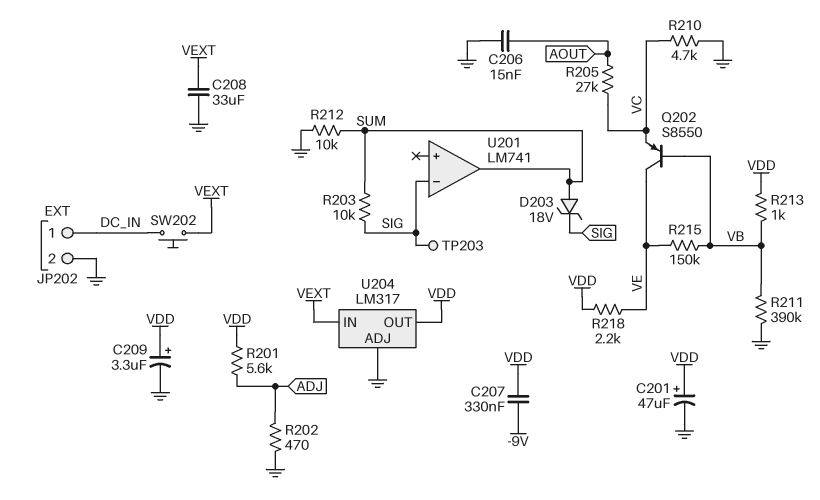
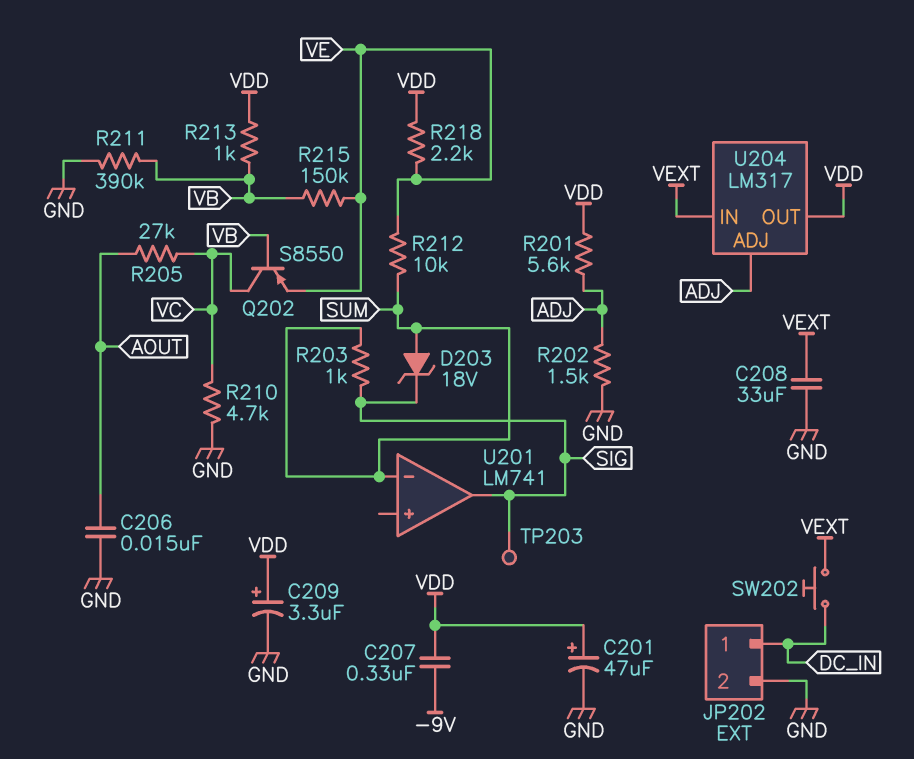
Q202: PNP S8550 (B VB, C VE, E VC) -> PNP S8550 (B VB, C VC, E VE)
R202: 470 (ADJ, GND) -> 1.5k (ADJ, GND)
R203: 10k (SIG, SUM) -> 1k (SIG, SUM)
R212: 10k (GND, SUM) -> 10k (SUM, VE)
U201 pin in-: SIG -> SUM
U201 pin out: SUM -> SIG
U204 pin ADJ: GND -> ADJ

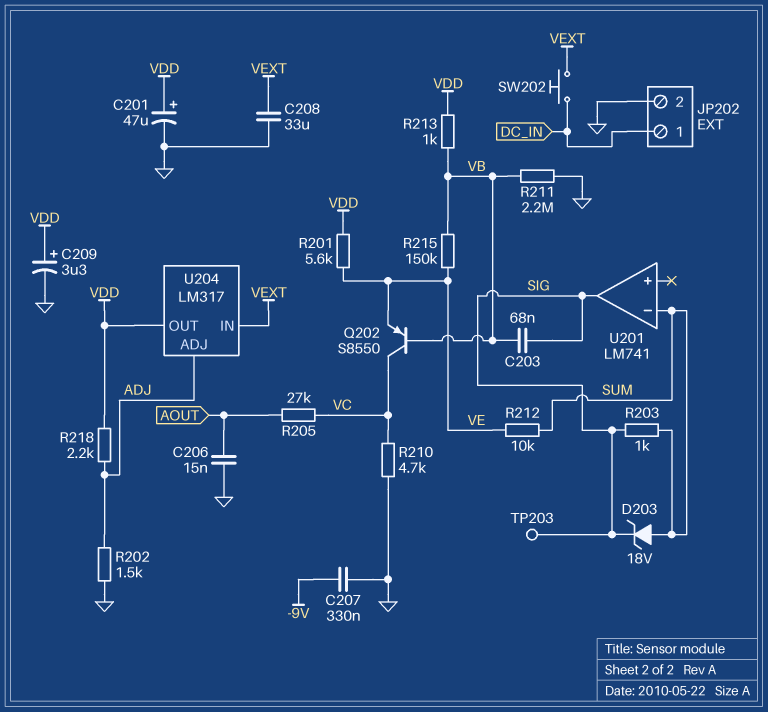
C203: none -> 68nF (SIG, VB)
C207: 330nF (-9V, VDD) -> 330nF (-9V, GND)
R201: 5.6k (ADJ, VDD) -> 5.6k (VDD, VE)
R211: 390k (GND, VB) -> 2.2M (GND, VB)
R218: 2.2k (VDD, VE) -> 2.2k (ADJ, VDD)

